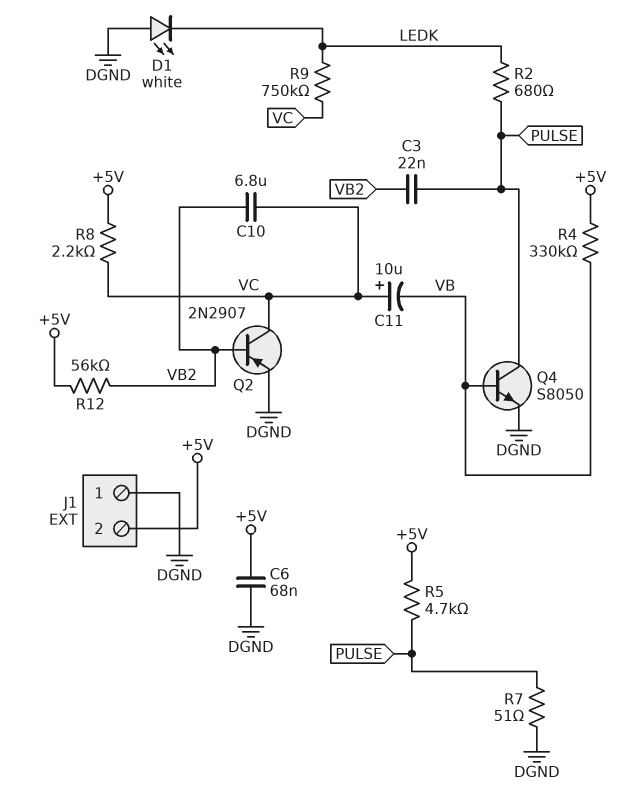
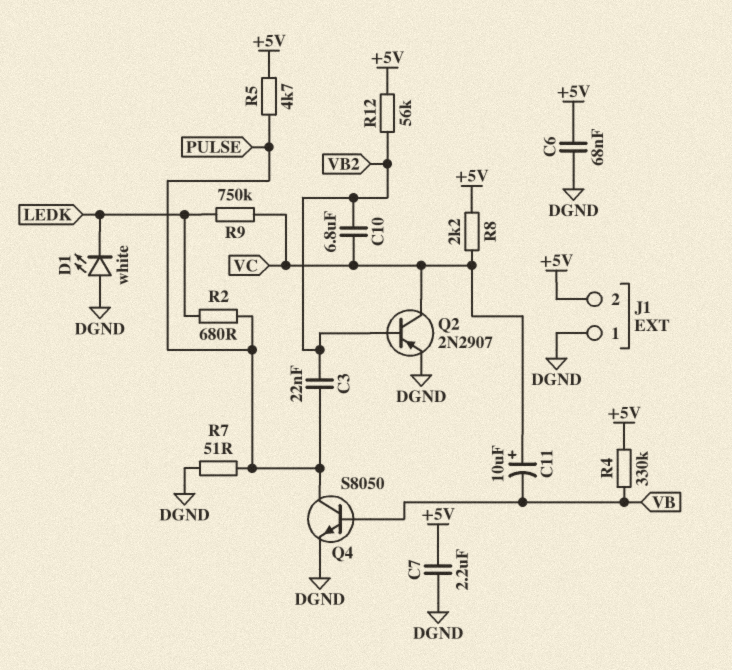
C7: none -> 2.2uF (+5V, DGND)

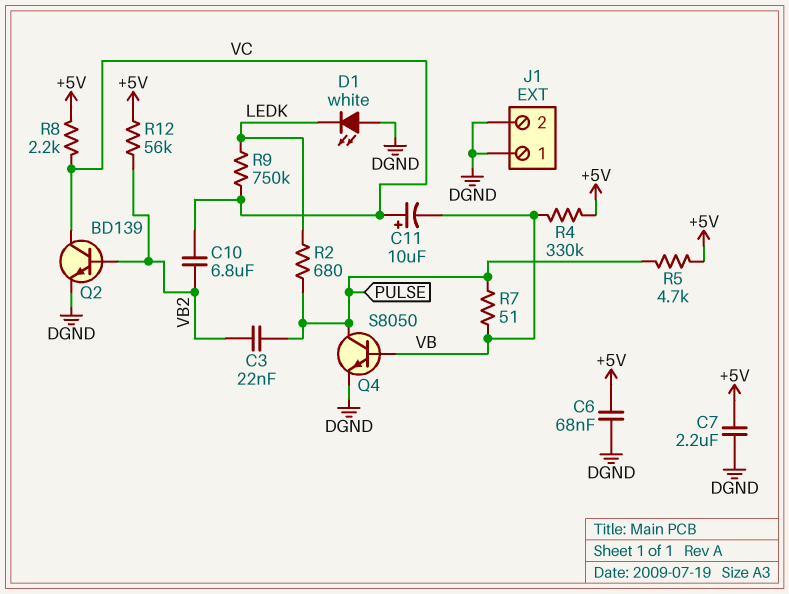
J1 pin 2: +5V -> DGND
Q2: PNP 2N2907 (B VB2, C VC, E DGND) -> NPN BD139 (B VB2, C VC, E DGND)
R7: 51 (DGND, PULSE) -> 51 (PULSE, VB)

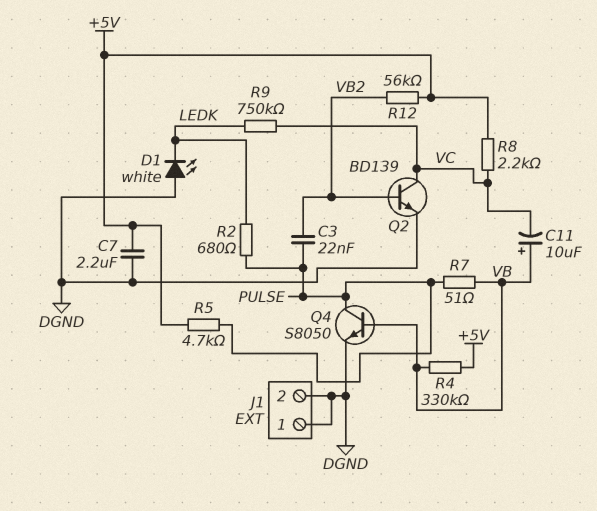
C6: 68nF (+5V, DGND) -> none
C10: 6.8uF (VB2, VC) -> none
C11: 10uF (plus VC, minus VB) -> 10uF (plus VB, minus VC)

